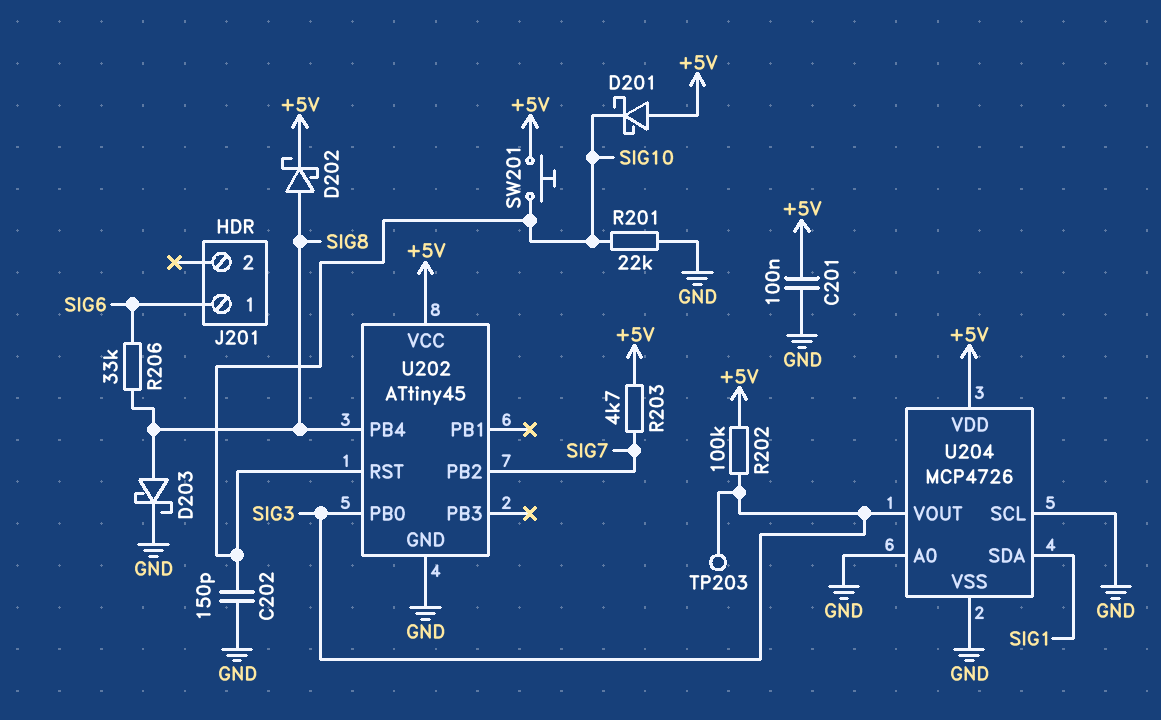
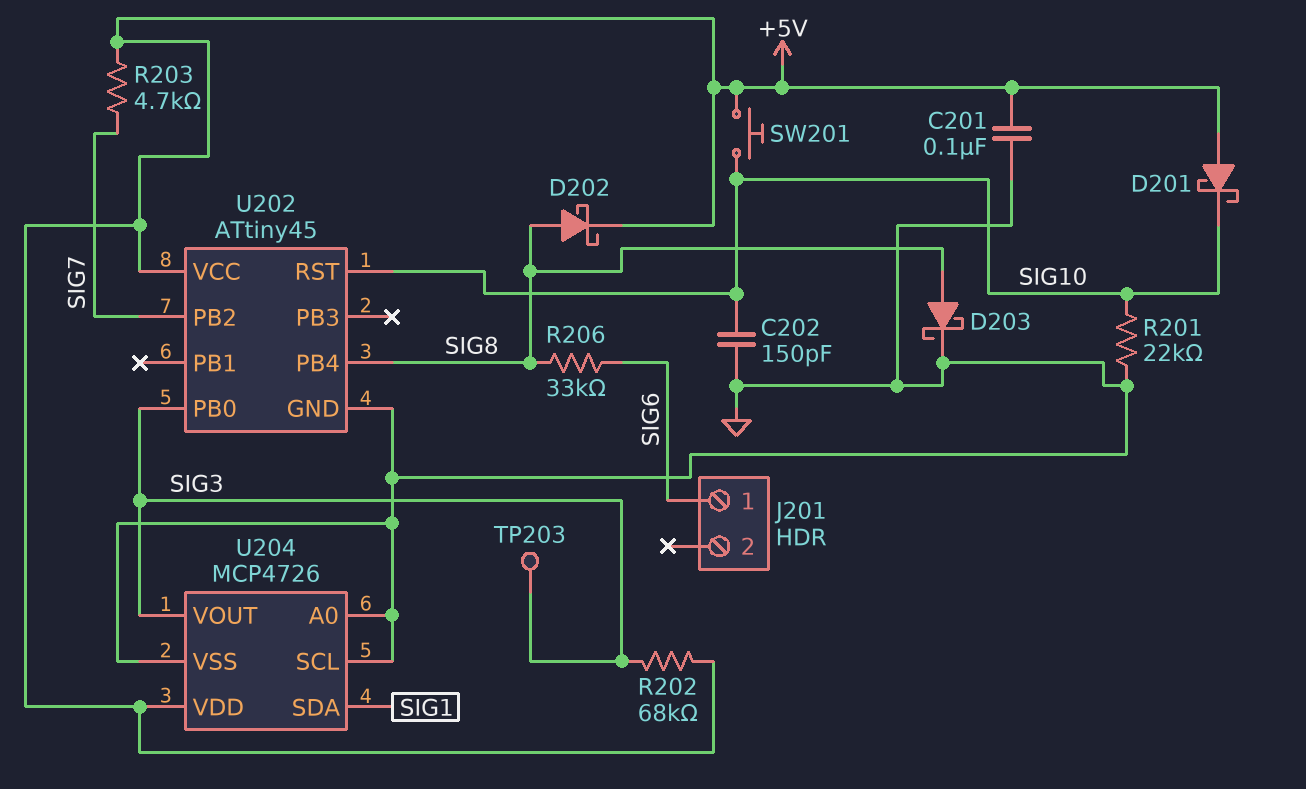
R202: 100k (+5V, SIG3) -> 68k (+5V, SIG3)

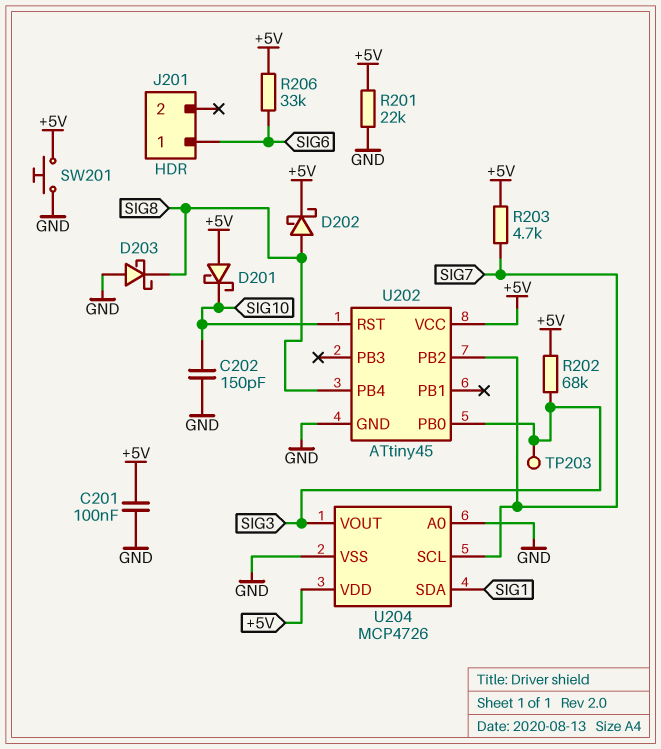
D203: schottky (A SIG8, K GND) -> schottky (A GND, K SIG8)
R201: 22k (GND, SIG10) -> 22k (+5V, GND)
R206: 33k (SIG6, SIG8) -> 33k (+5V, SIG6)
SW201: button (+5V, SIG10) -> button (+5V, GND)
U204 pin SCL: GND -> SIG7

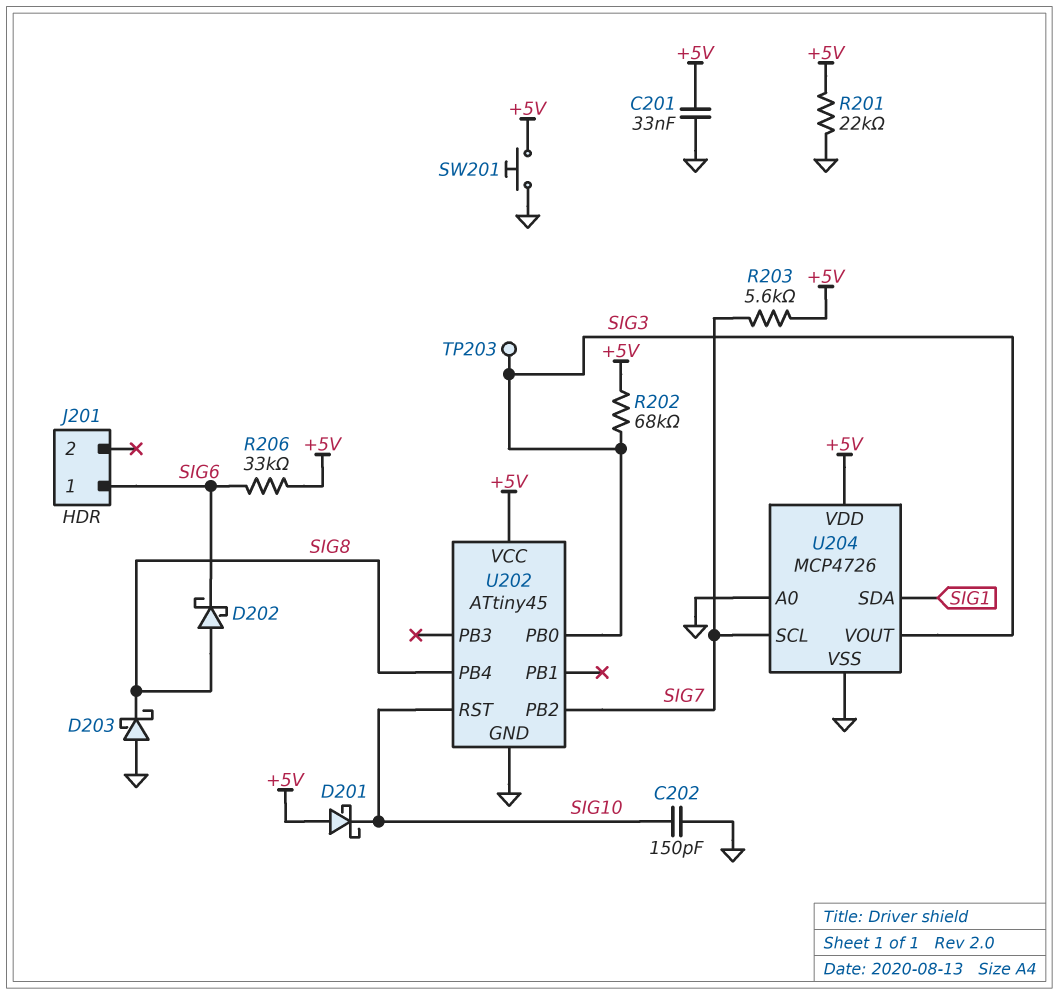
C201: 100nF (+5V, GND) -> 33nF (+5V, GND)
D202: schottky (A SIG8, K +5V) -> schottky (A SIG8, K SIG6)
R203: 4.7k (+5V, SIG7) -> 5.6k (+5V, SIG7)

